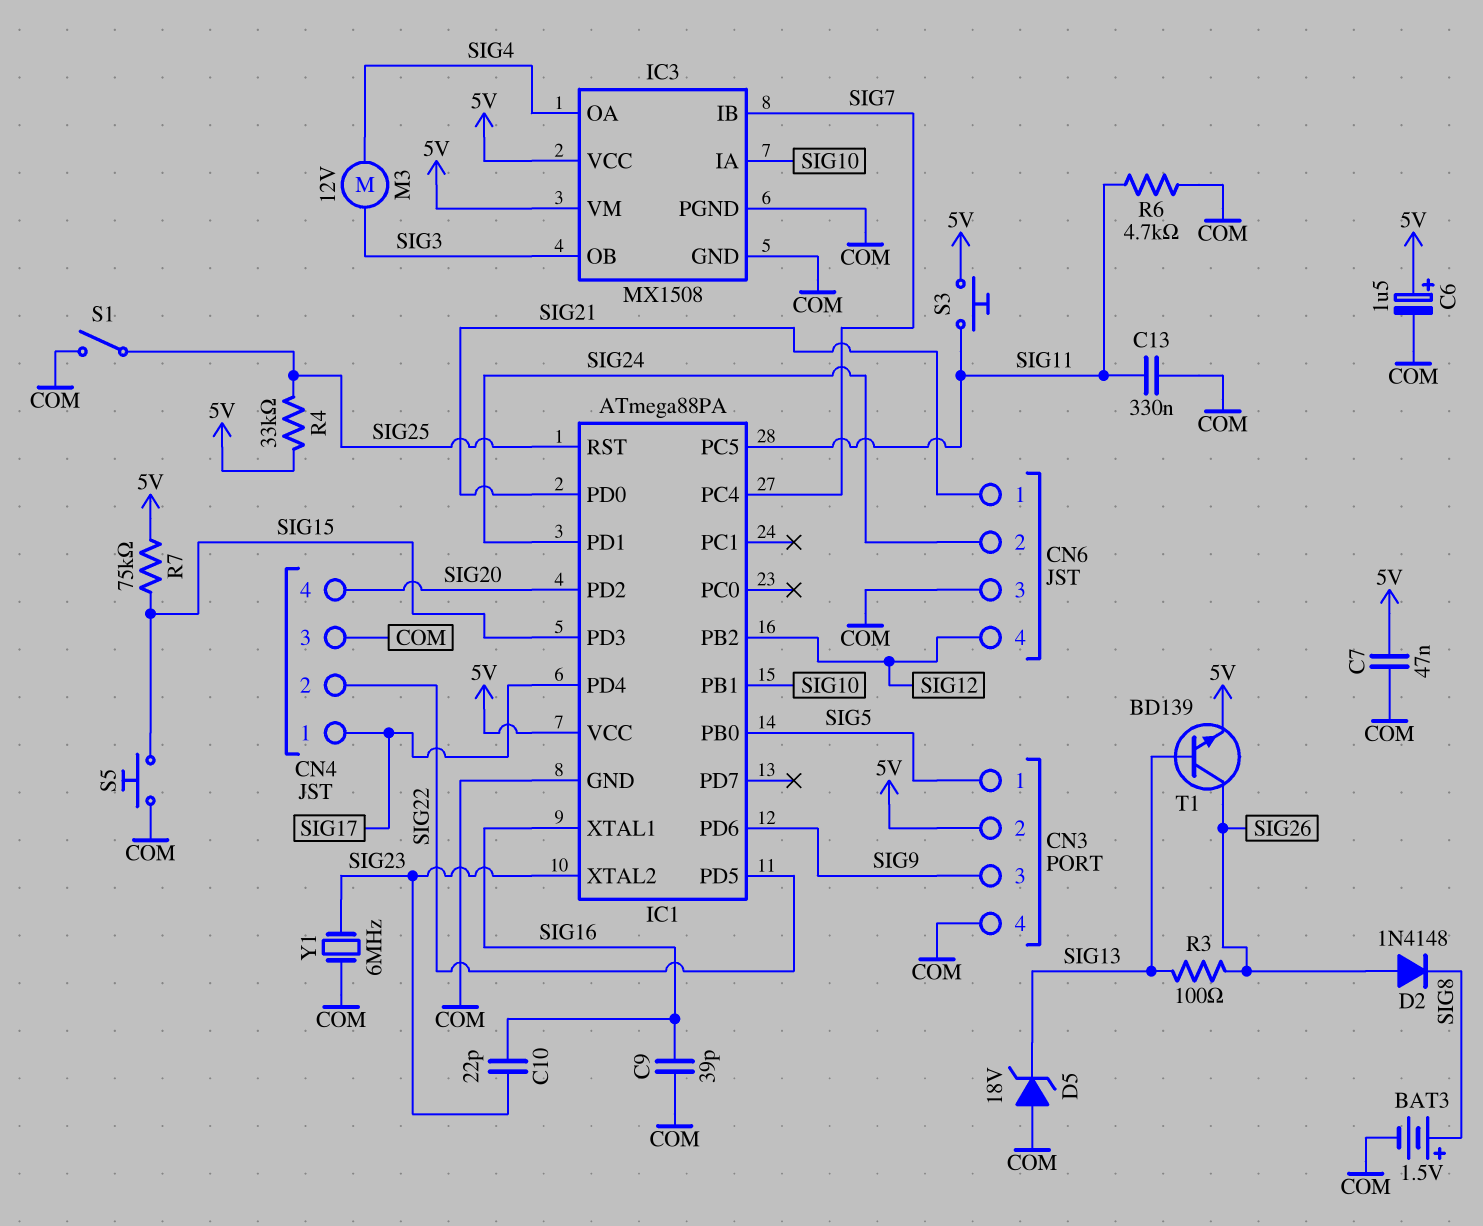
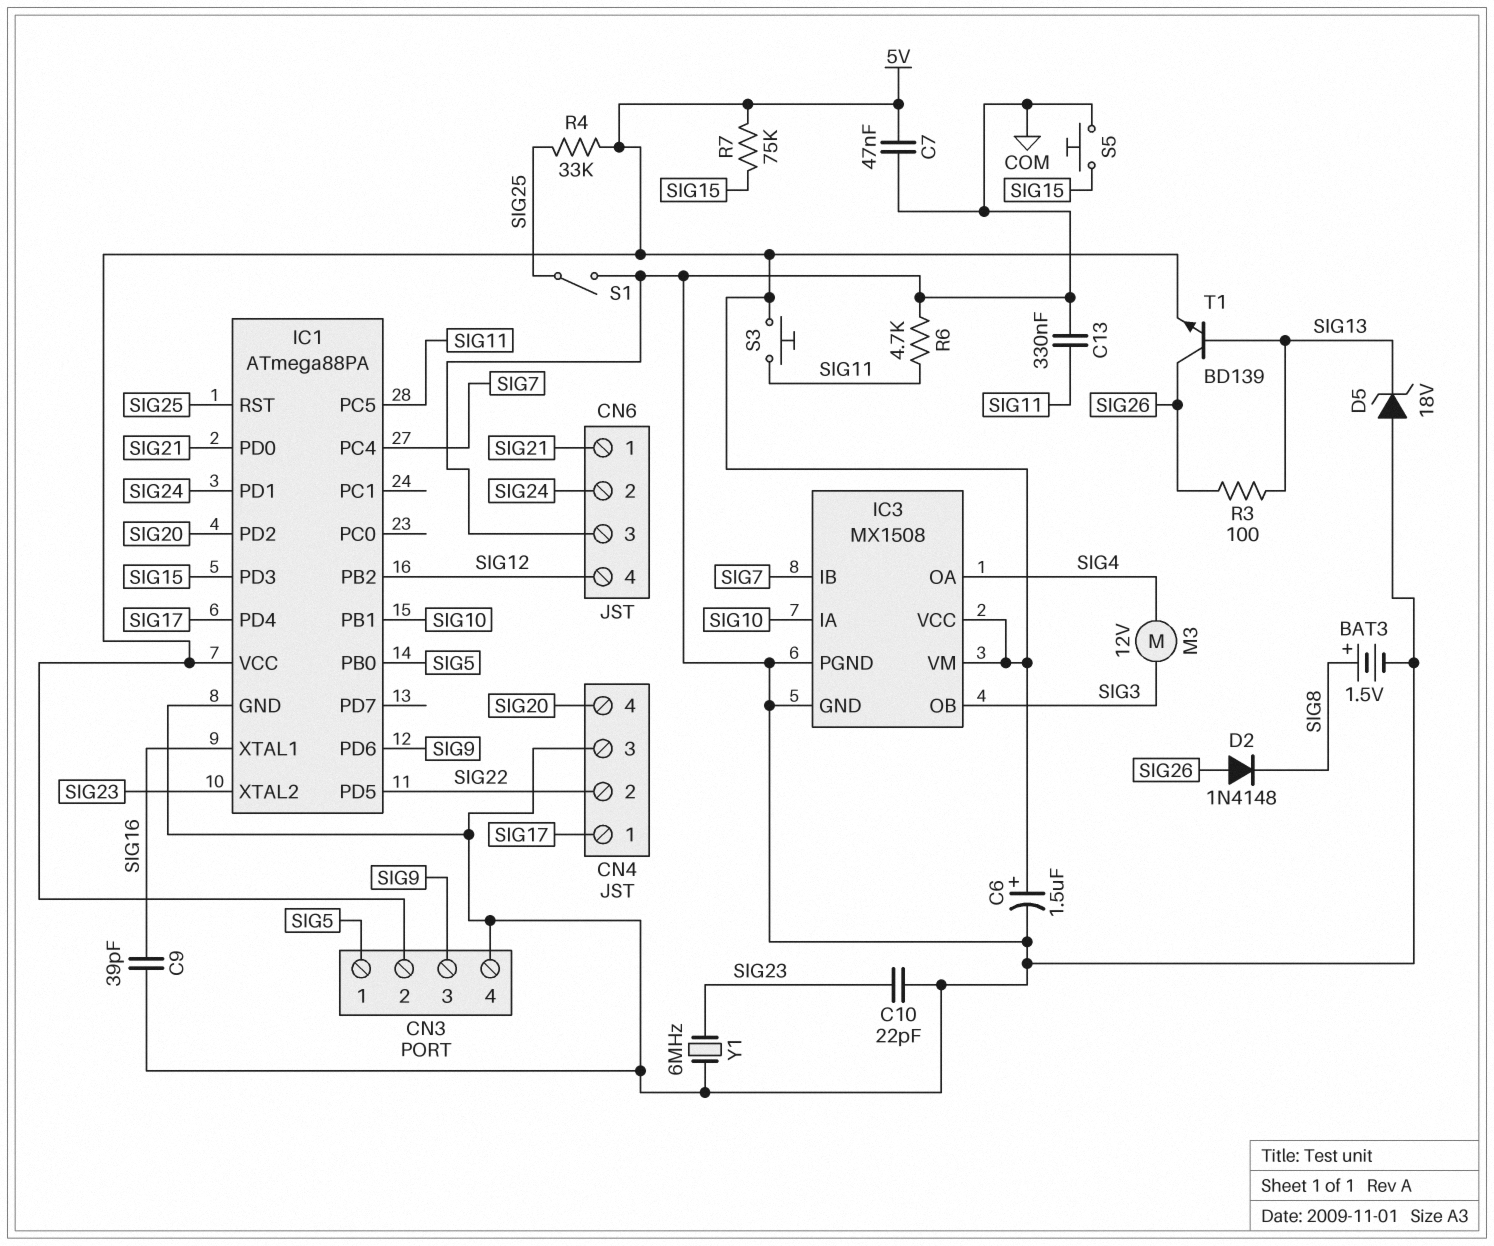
C10: 22pF (SIG16, SIG23) -> 22pF (COM, SIG23)

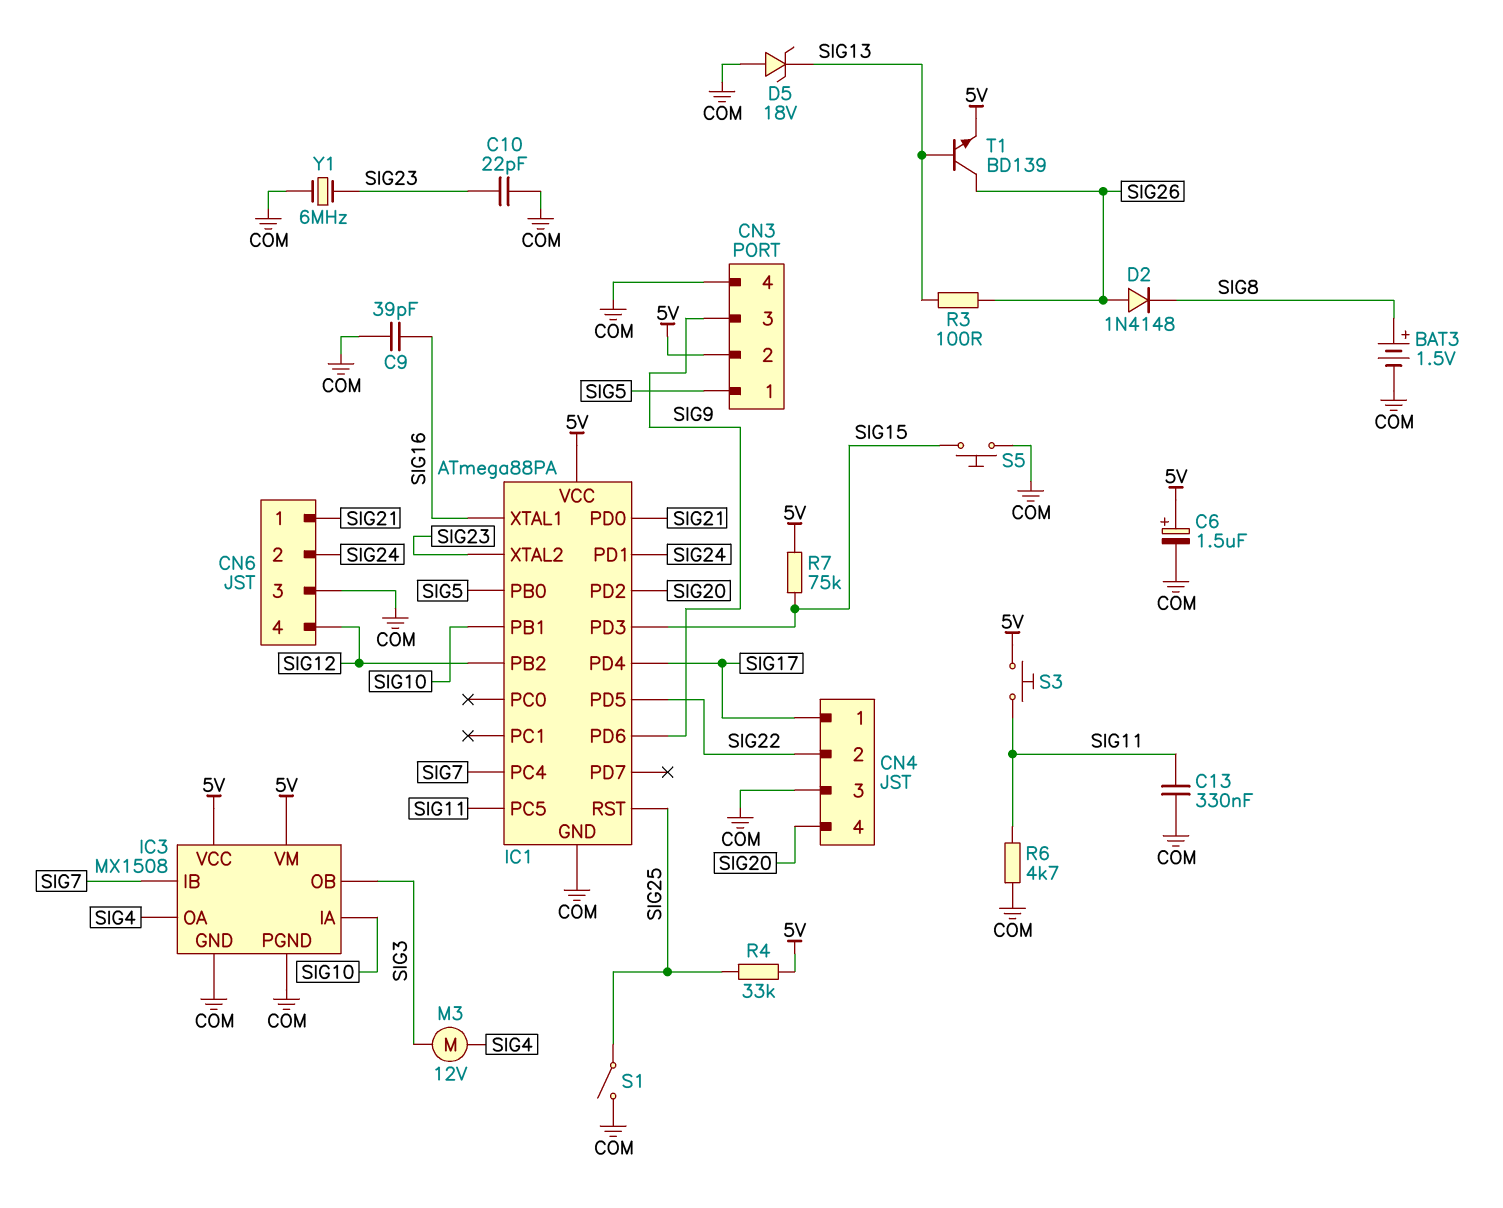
C7: 47nF (5V, COM) -> none

